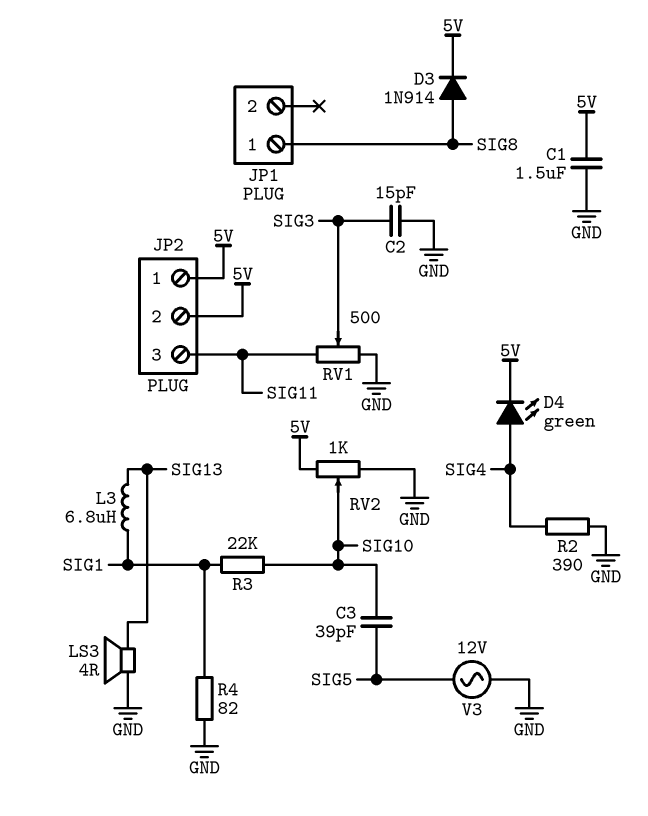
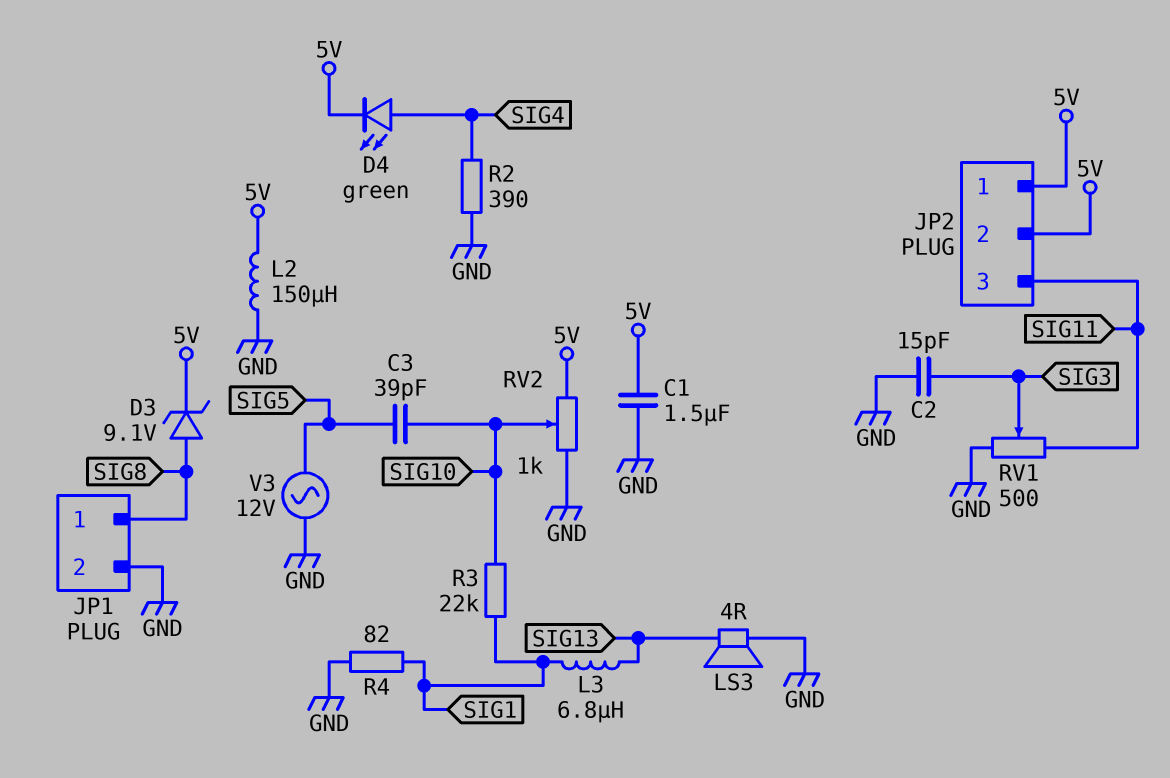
D3: diode 1N914 (A SIG8, K 5V) -> zener 9.1V (A SIG8, K 5V)
JP1 pin 2: none -> GND
L2: none -> 150uH (5V, GND)

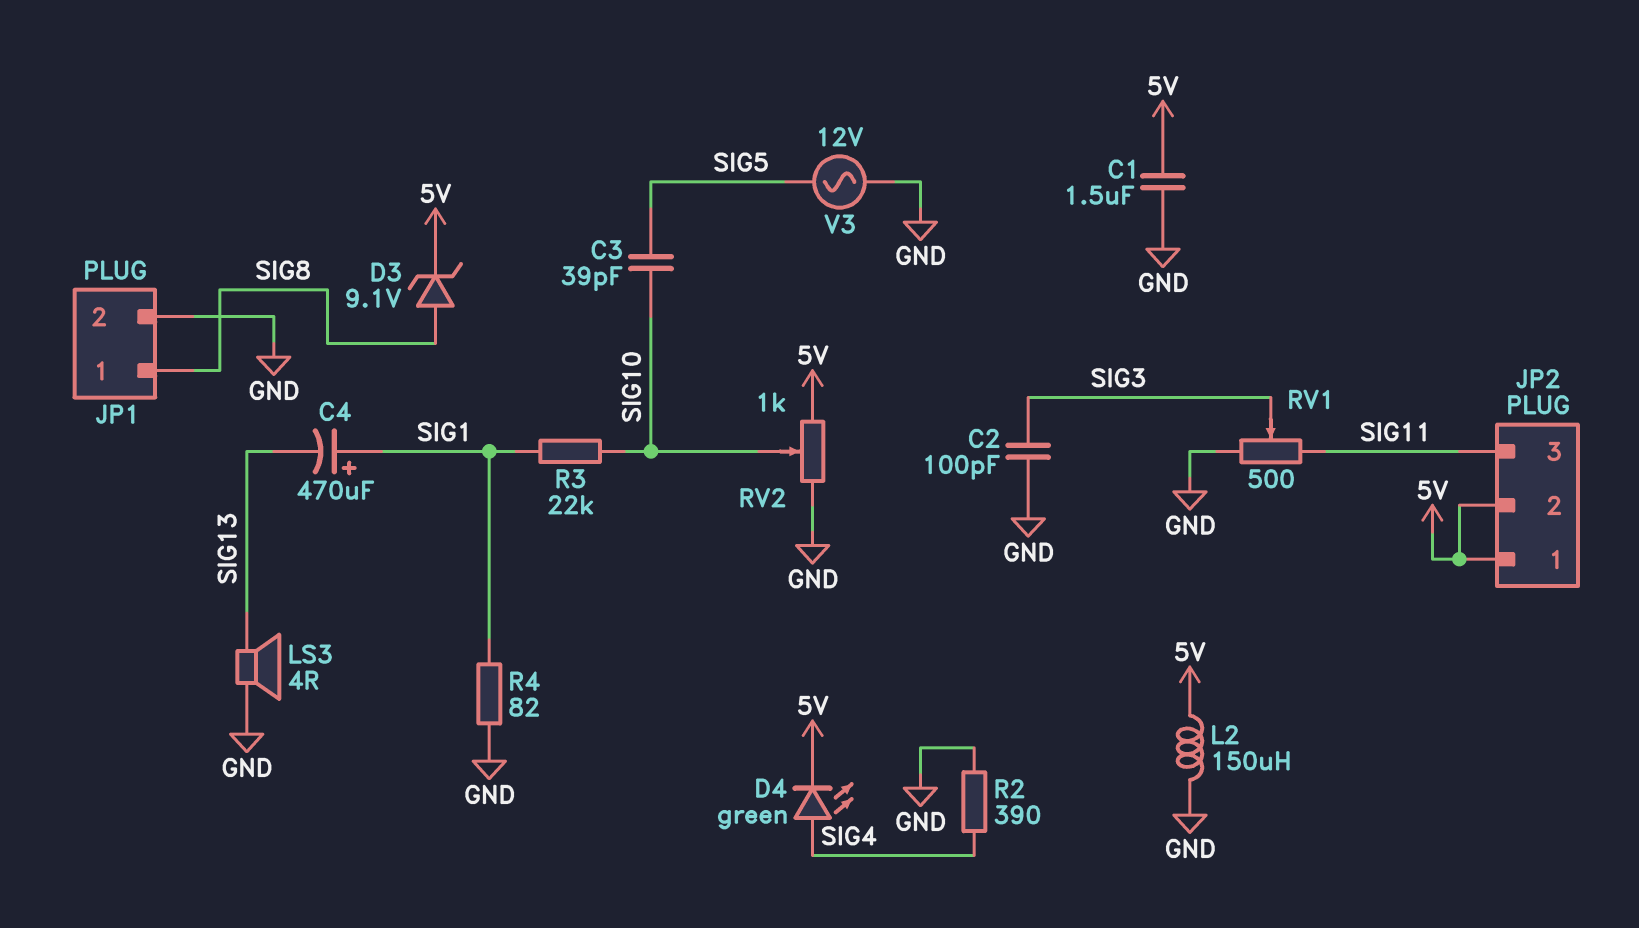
C2: 15pF (GND, SIG3) -> 100pF (GND, SIG3)
C4: none -> 470uF (plus SIG1, minus SIG13)
L3: 6.8uH (SIG1, SIG13) -> none

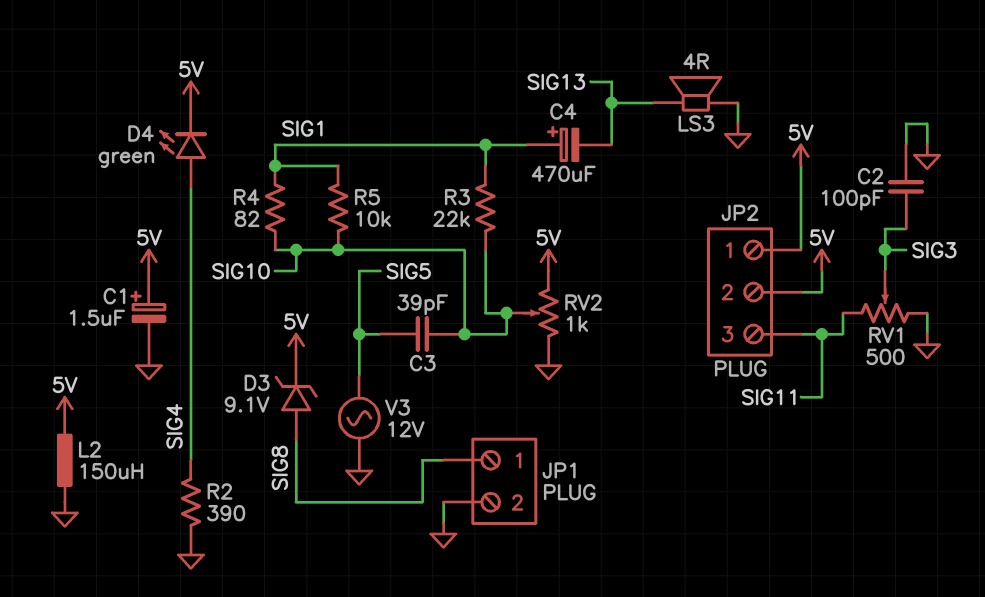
C1: 1.5uF (5V, GND) -> 1.5uF (plus 5V, minus GND)
R4: 82 (GND, SIG1) -> 82 (SIG1, SIG10)
R5: none -> 10k (SIG1, SIG10)

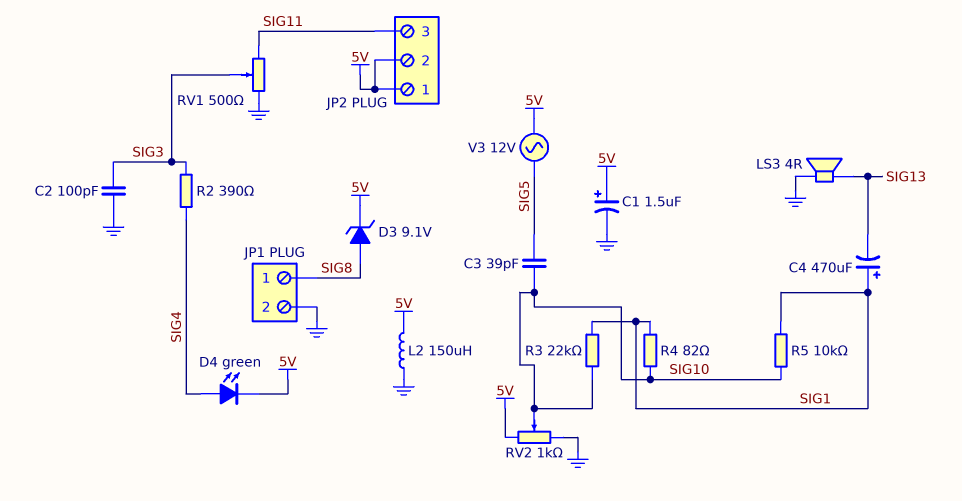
R2: 390 (GND, SIG4) -> 390 (SIG3, SIG4)
V3: AC 12V (GND, SIG5) -> AC 12V (5V, SIG5)

